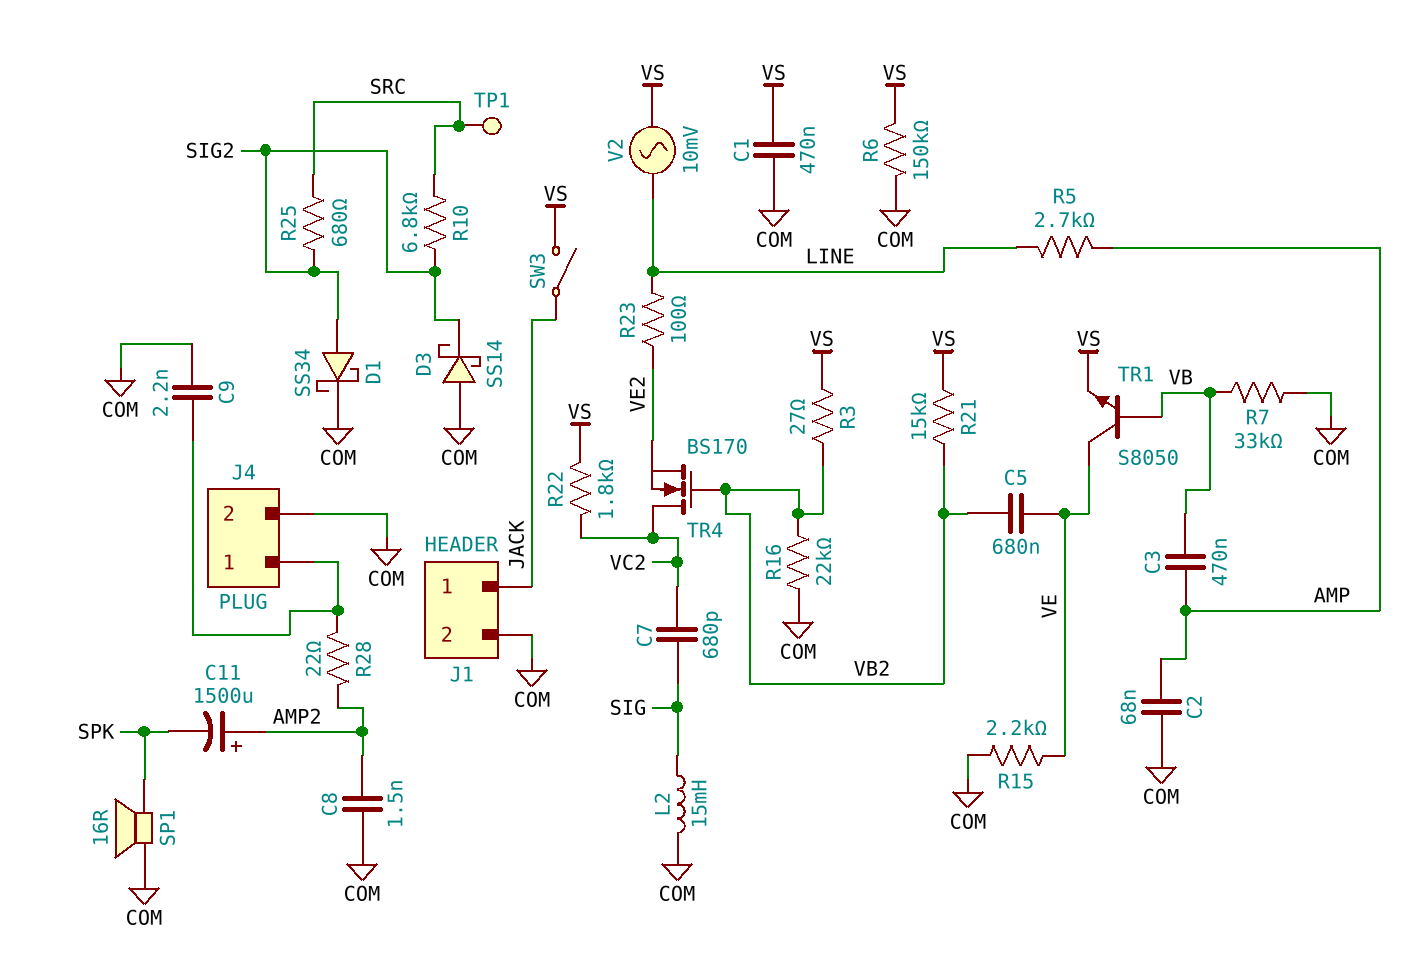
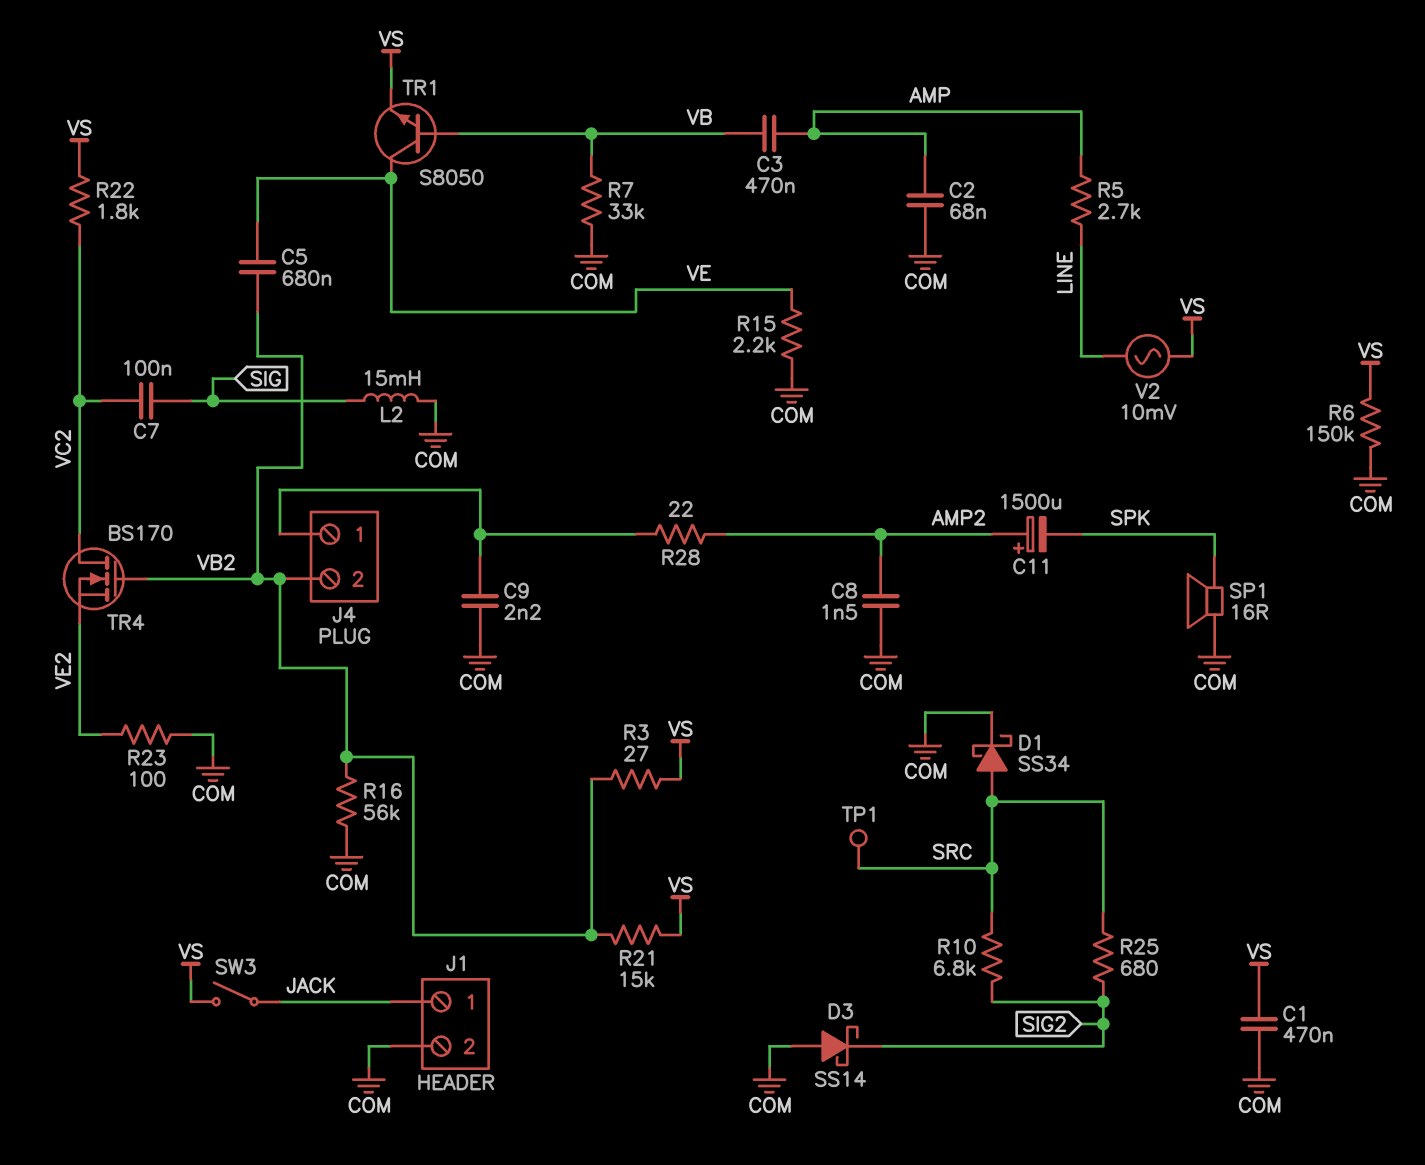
C7: 680pF (SIG, VC2) -> 100nF (SIG, VC2)
D1: schottky SS34 (A SIG2, K COM) -> schottky SS34 (A SRC, K COM)
J4 pin 2: COM -> VB2
R16: 22k (COM, VB2) -> 56k (COM, VB2)
R23: 100 (LINE, VE2) -> 100 (COM, VE2)

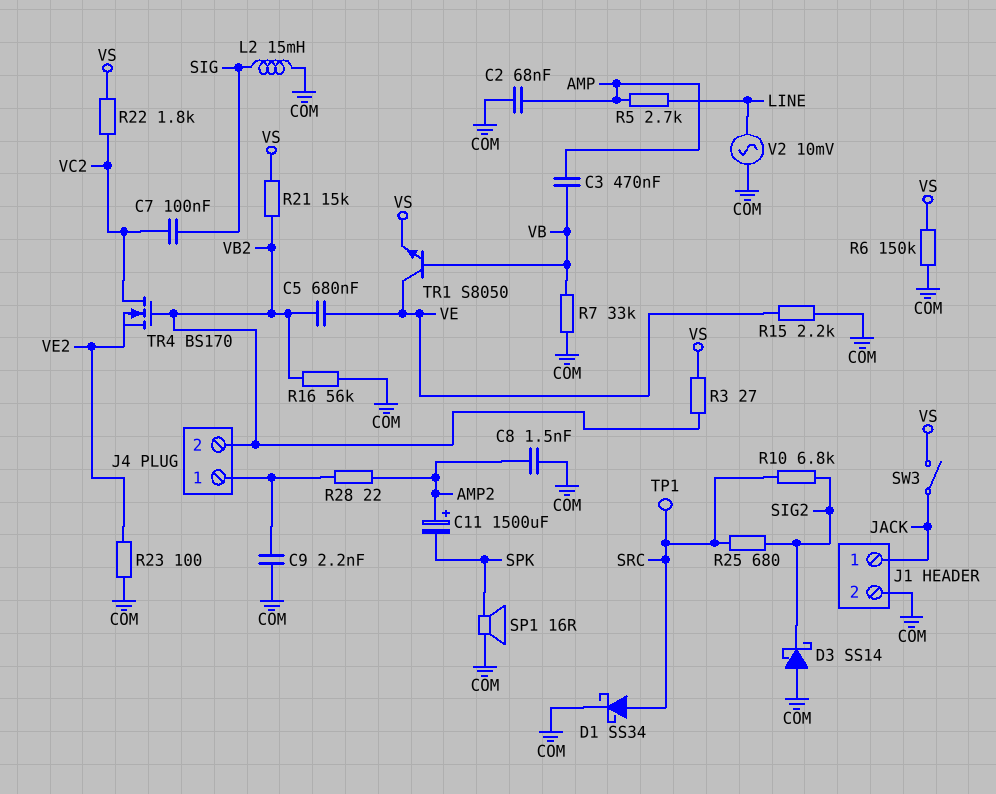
C1: 470nF (COM, VS) -> none
V2: AC 10mV (LINE, VS) -> AC 10mV (COM, LINE)

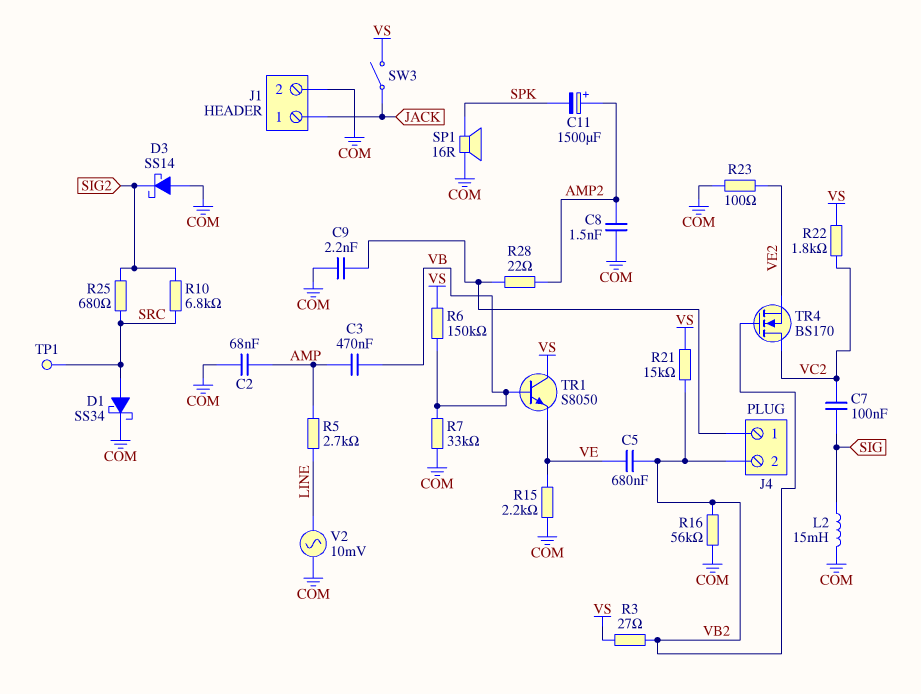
R6: 150k (COM, VS) -> 150k (VB, VS)
TR1: NPN S8050 (B VB, C VE, E VS) -> NPN S8050 (B VB, C VS, E VE)

